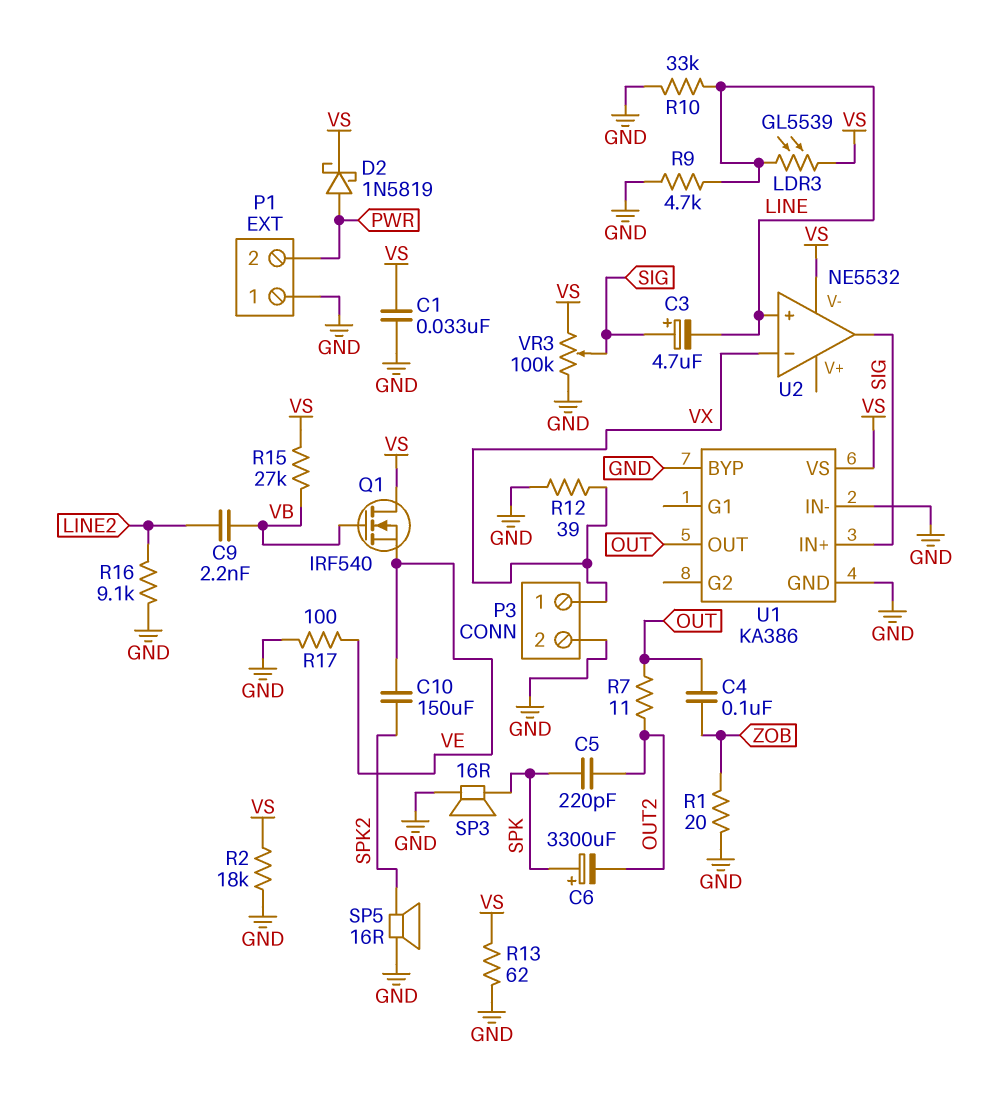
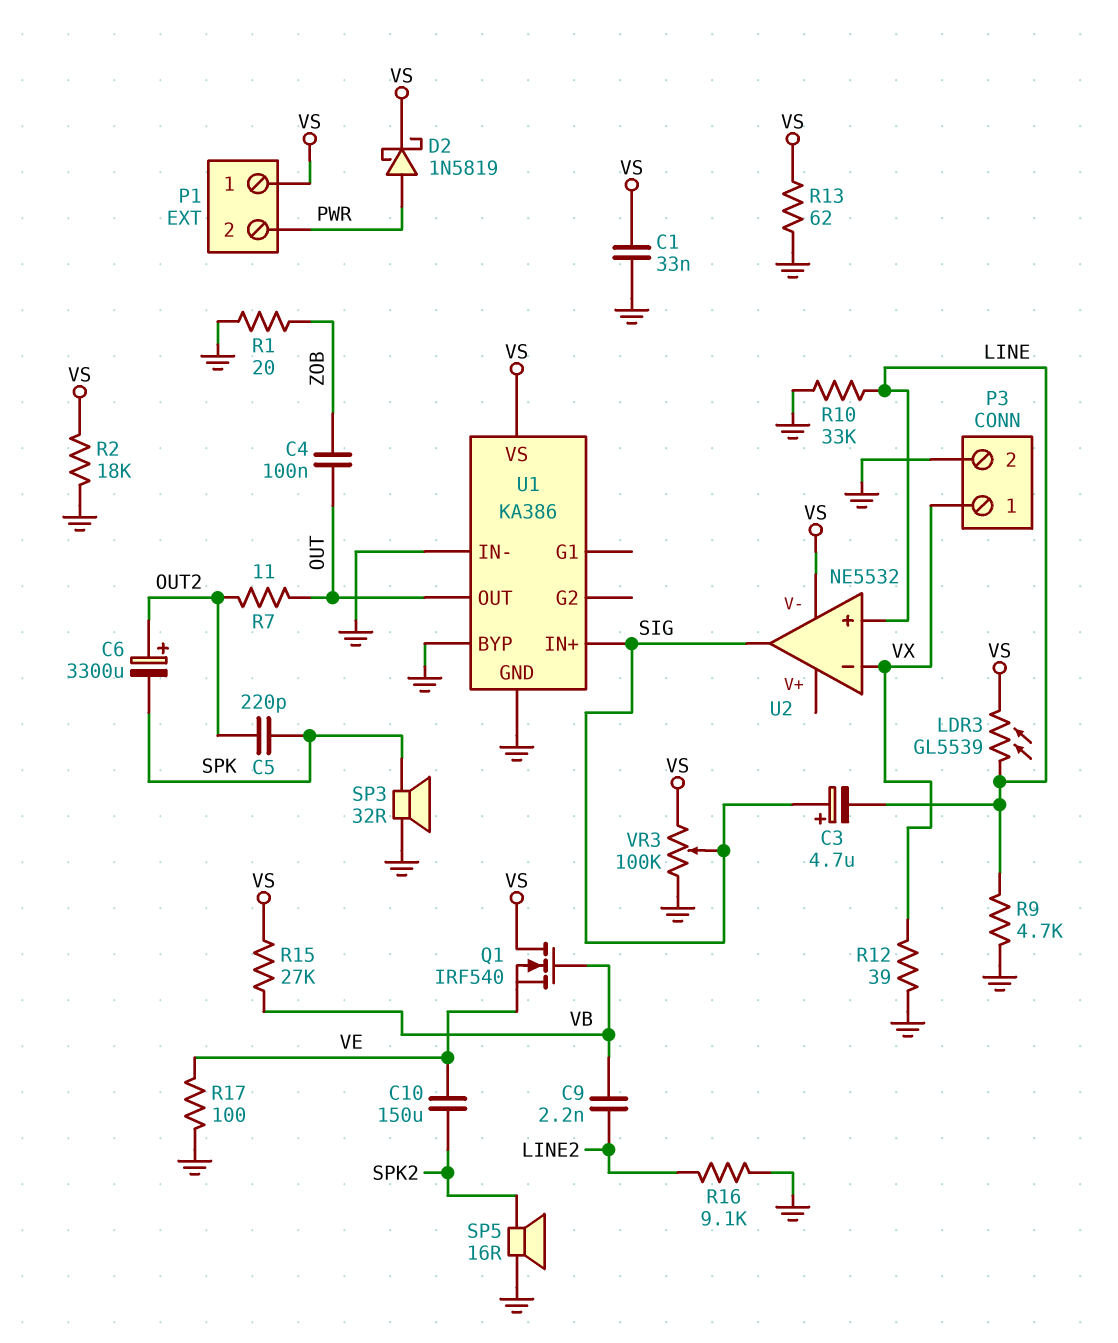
C6: 3300uF (plus SPK, minus OUT2) -> 3300uF (plus OUT2, minus SPK)
P1 pin 1: GND -> VS
SP3: speaker 16R (GND, SPK) -> speaker 32R (GND, SPK)

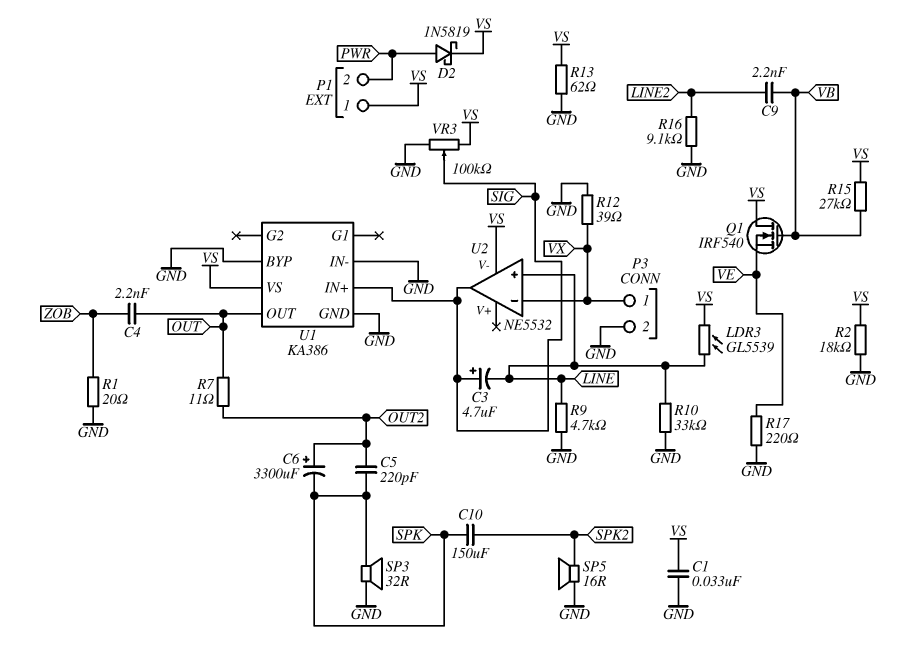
C4: 100nF (OUT, ZOB) -> 2.2nF (OUT, ZOB)
C10: 150uF (SPK2, VE) -> 150uF (SPK, SPK2)
R17: 100 (GND, VE) -> 220 (GND, VE)

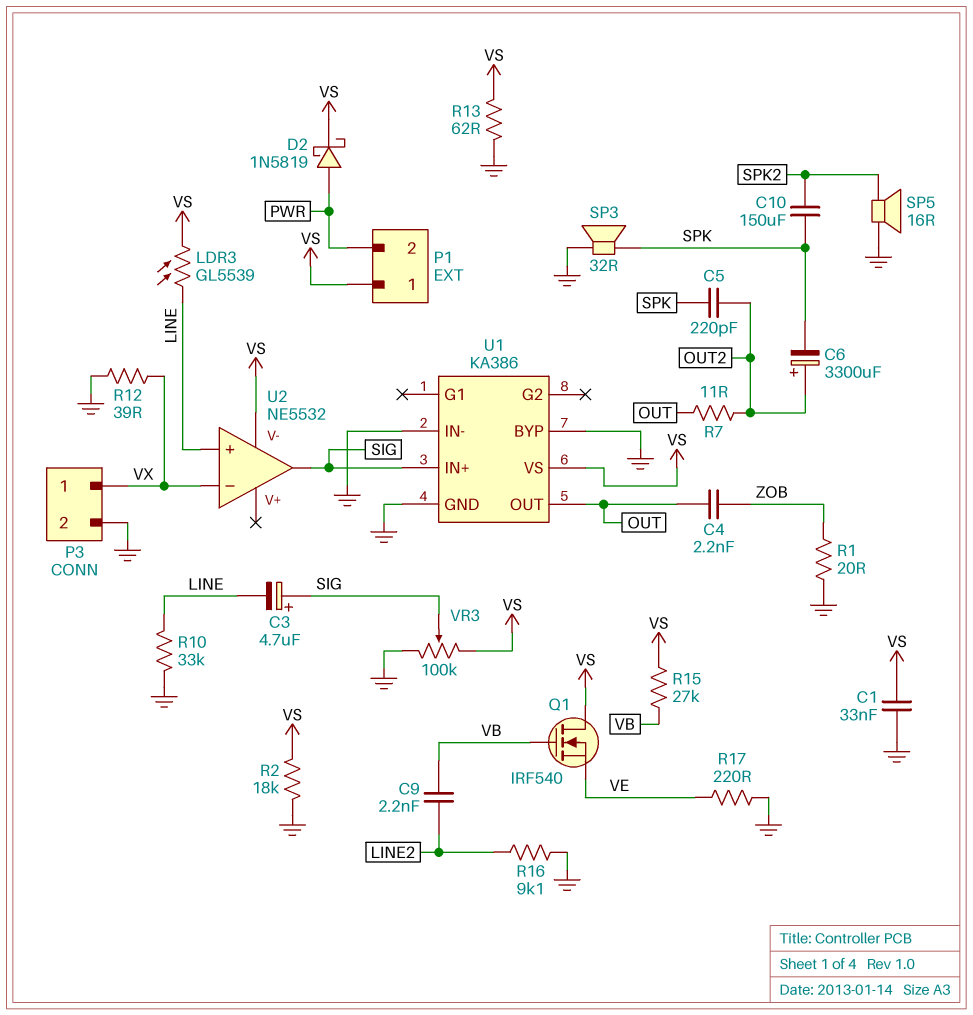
R9: 4.7k (GND, LINE) -> none

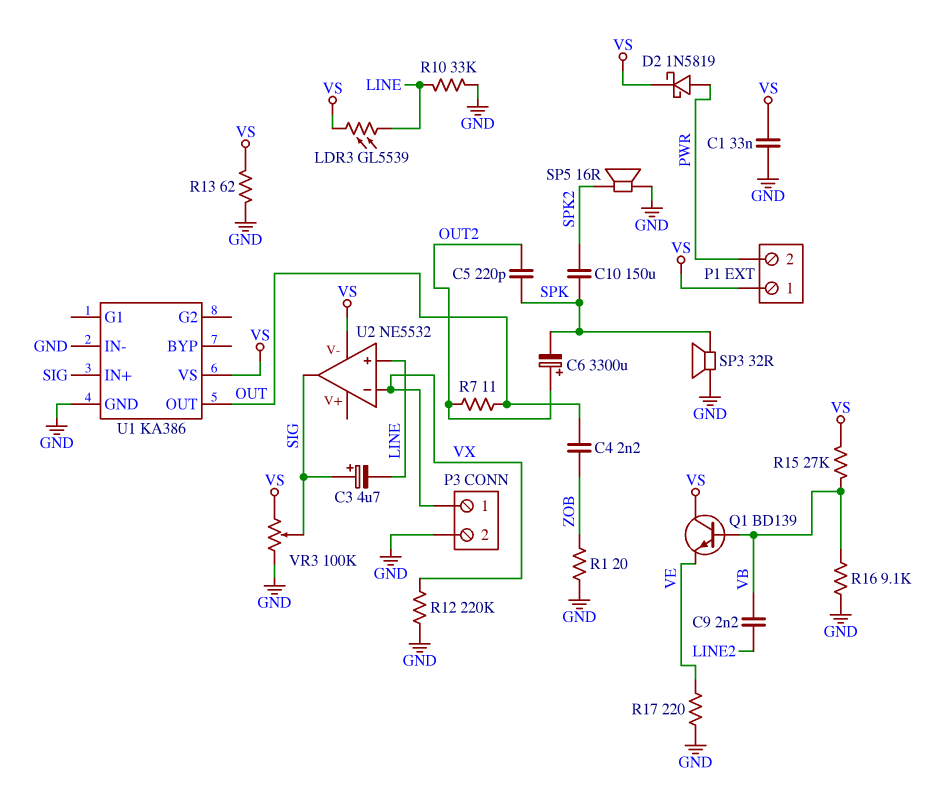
Q1: NMOS IRF540 (G VB, D VS, S VE) -> NPN BD139 (B VB, C VS, E VE)
R2: 18k (GND, VS) -> none
R12: 39 (GND, VX) -> 220k (GND, VX)
R16: 9.1k (GND, LINE2) -> 9.1k (GND, VB)
U1 pin BYP: GND -> none

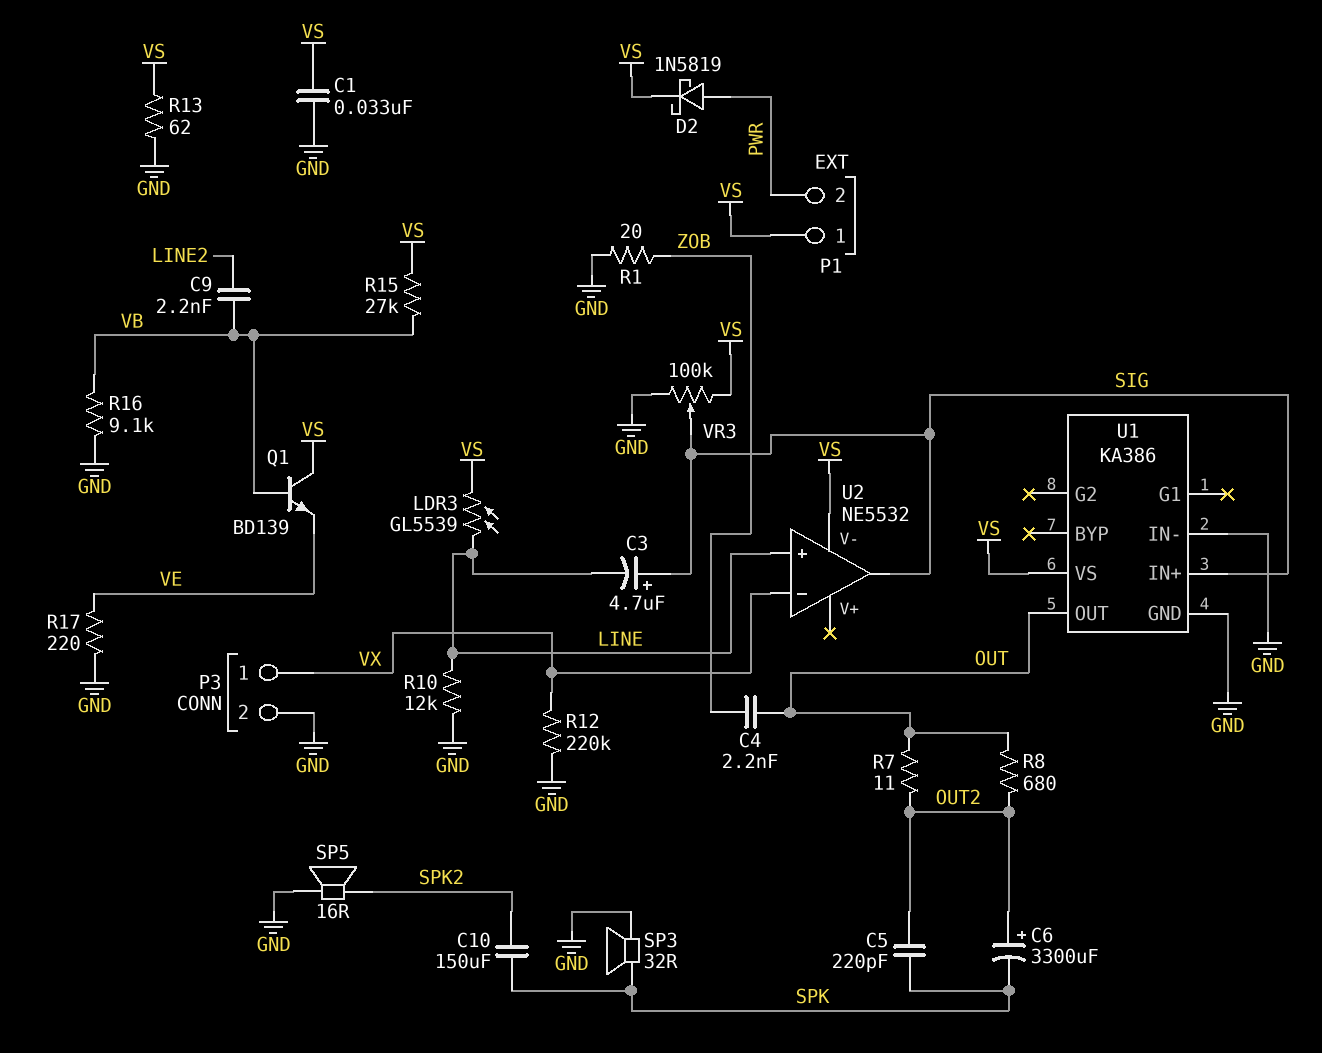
R8: none -> 680 (OUT, OUT2)
R10: 33k (GND, LINE) -> 12k (GND, LINE)

